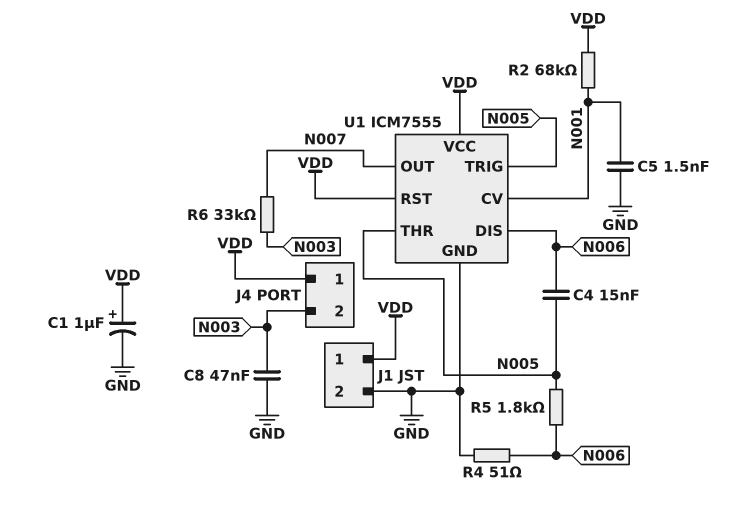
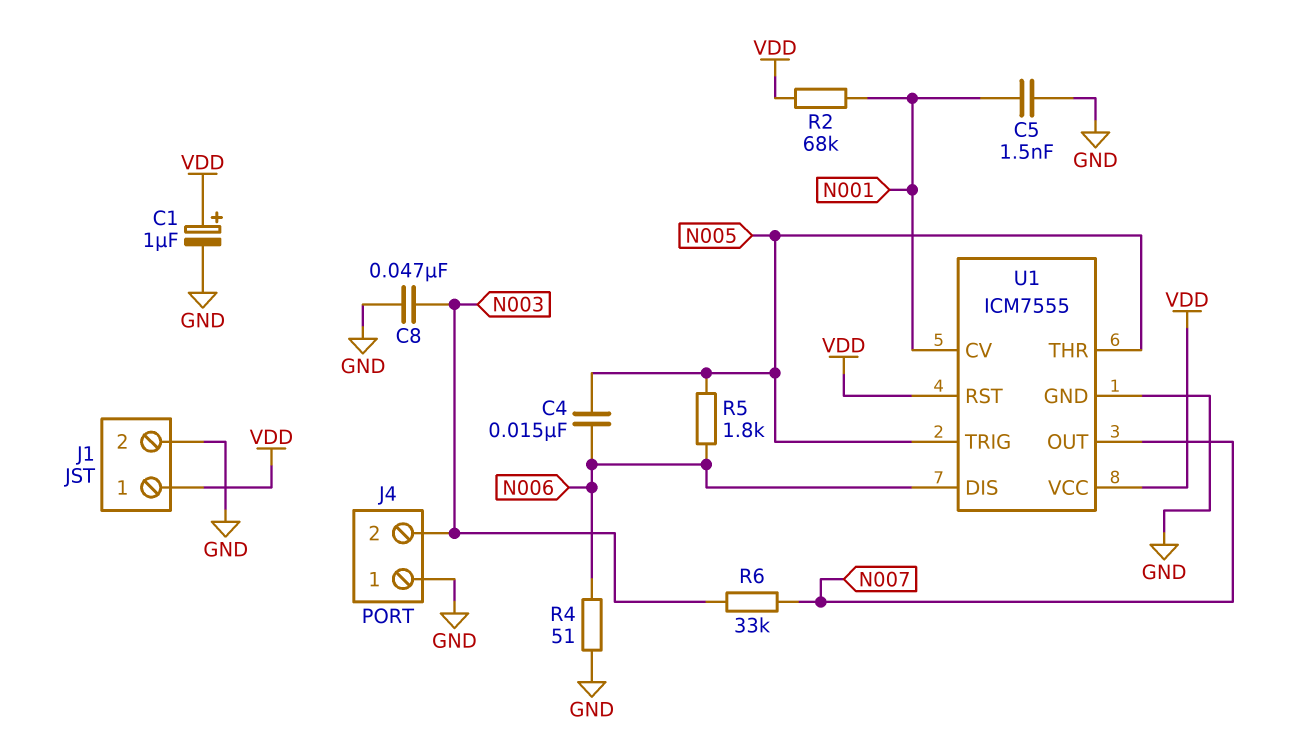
J4 pin 1: VDD -> GND

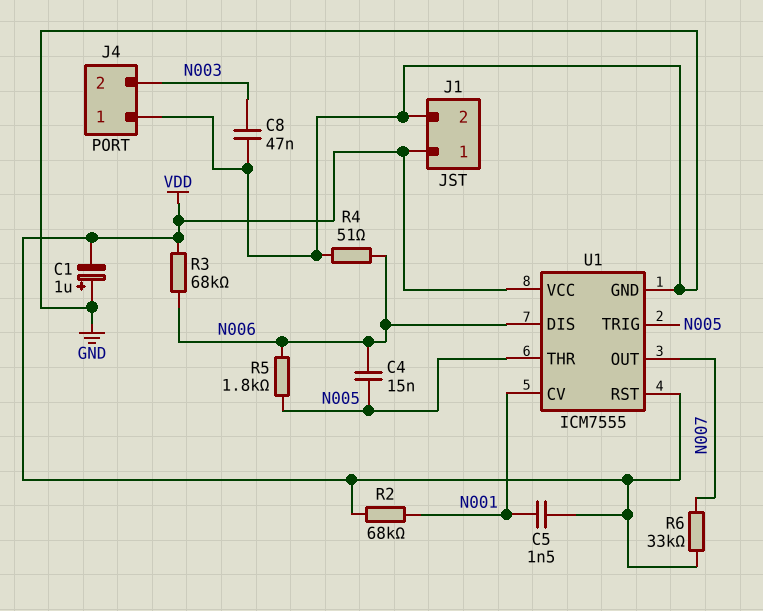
C1: 1uF (plus VDD, minus GND) -> 1uF (plus GND, minus VDD)
C5: 1.5nF (GND, N001) -> 1.5nF (N001, VDD)
R3: none -> 68k (N006, VDD)
R6: 33k (N003, N007) -> 33k (N007, VDD)

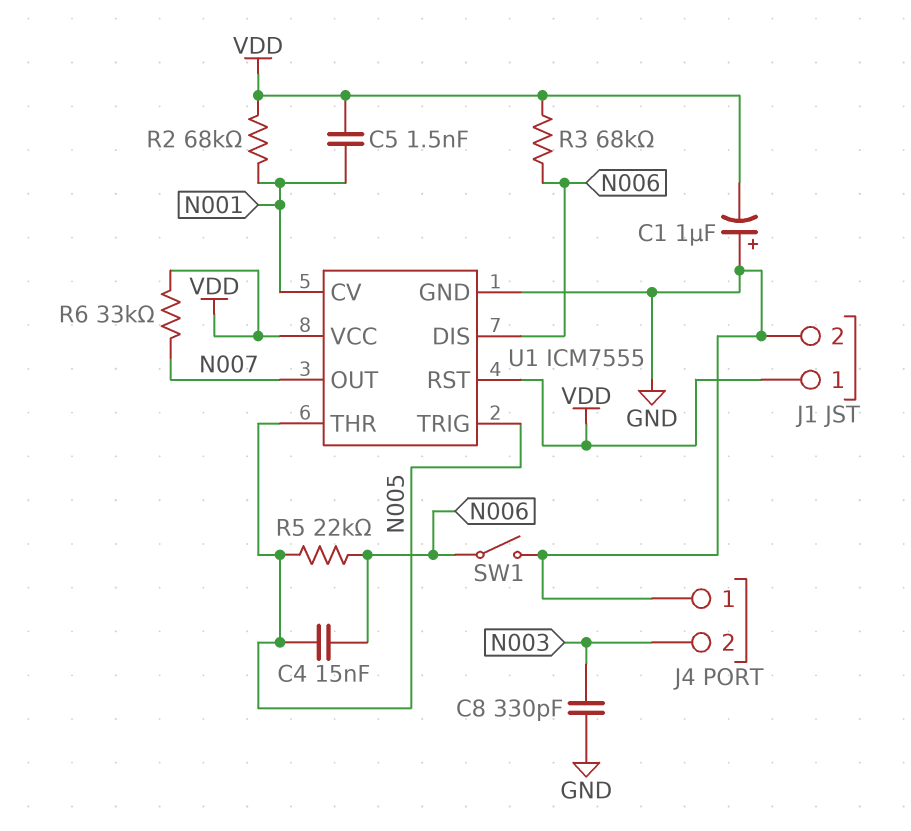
C8: 47nF (GND, N003) -> 330pF (GND, N003)
R4: 51 (GND, N006) -> none
R5: 1.8k (N005, N006) -> 22k (N005, N006)
SW1: none -> switch (GND, N006)

